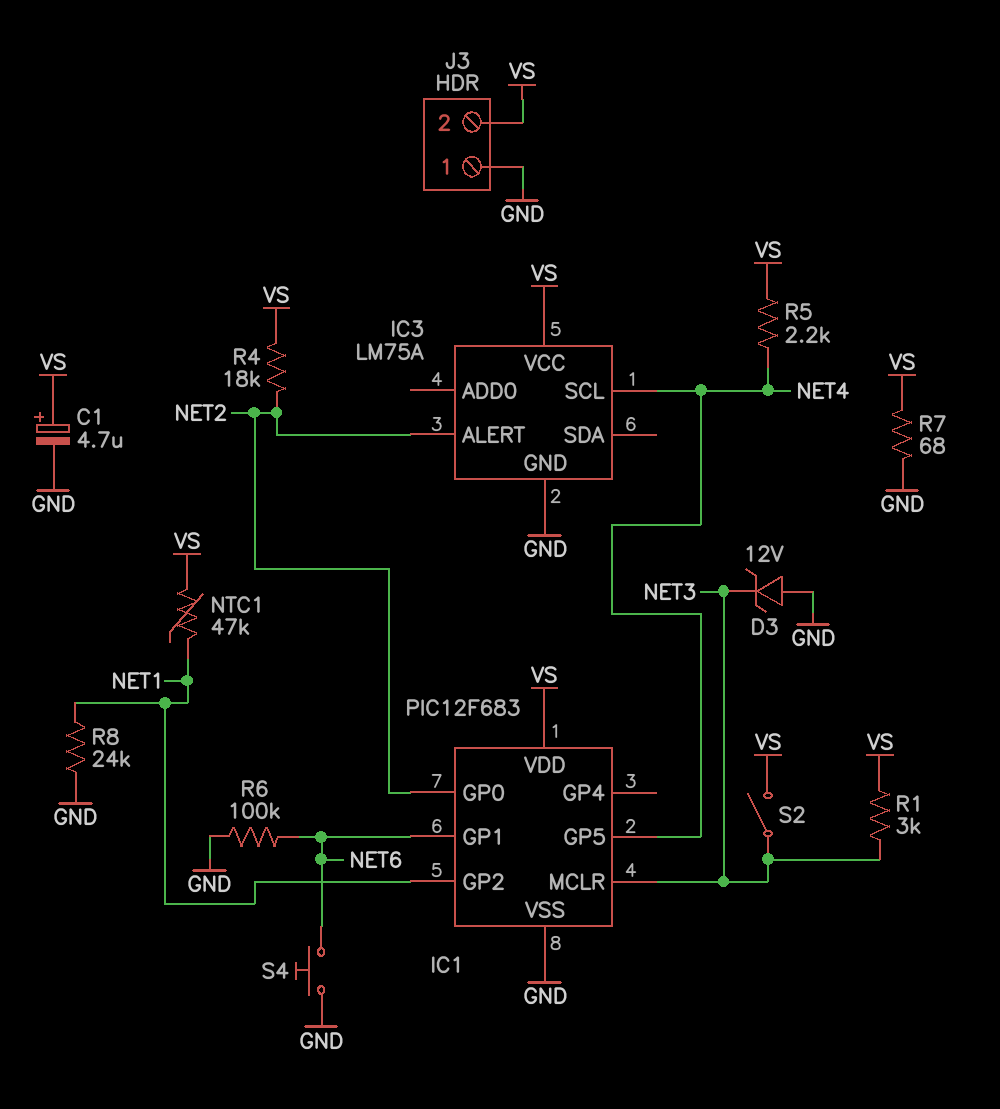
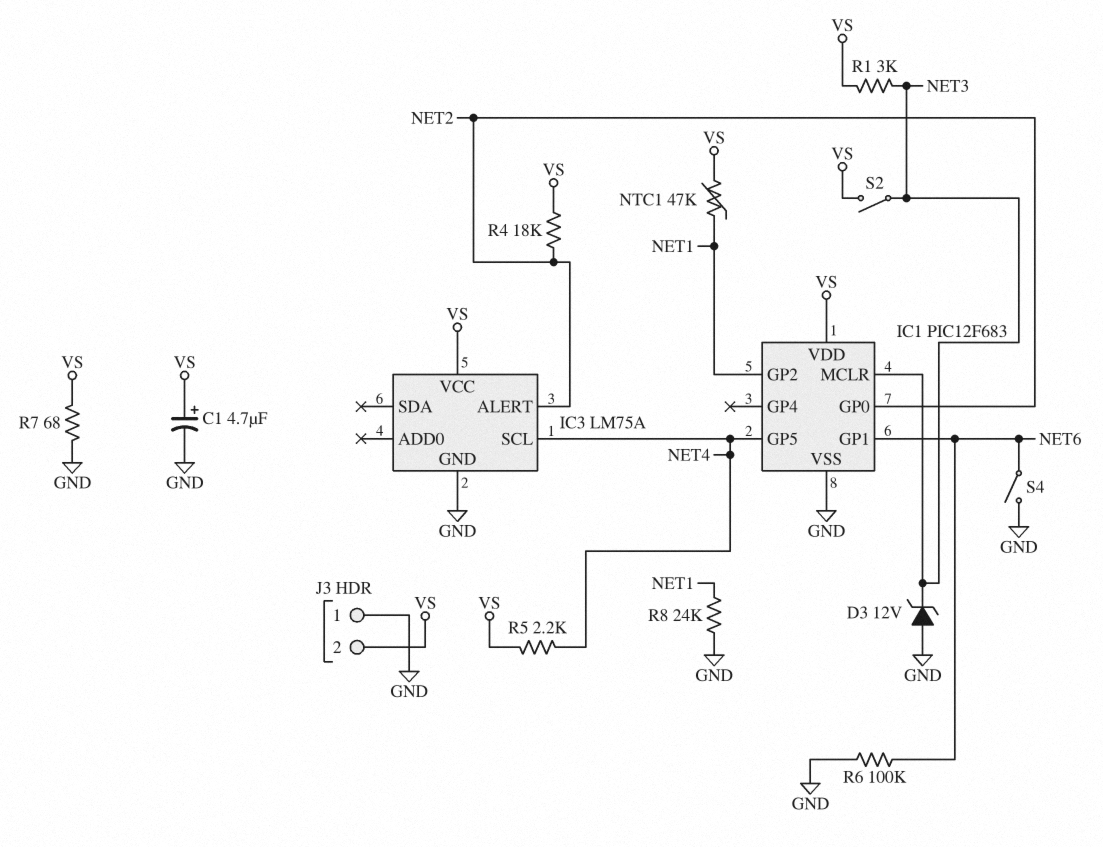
S4: button (GND, NET6) -> switch (GND, NET6)

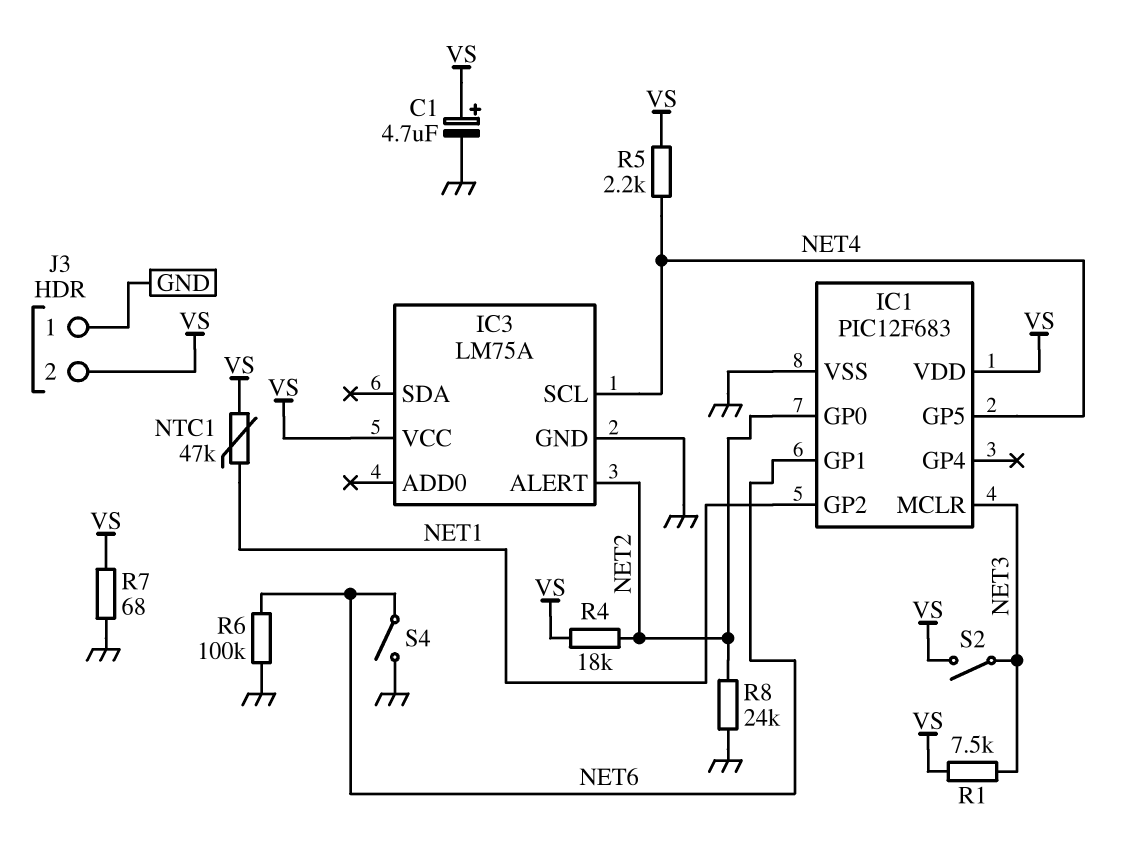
D3: zener 12V (A GND, K NET3) -> none
R1: 3k (NET3, VS) -> 7.5k (NET3, VS)
R8: 24k (GND, NET1) -> 24k (GND, NET2)

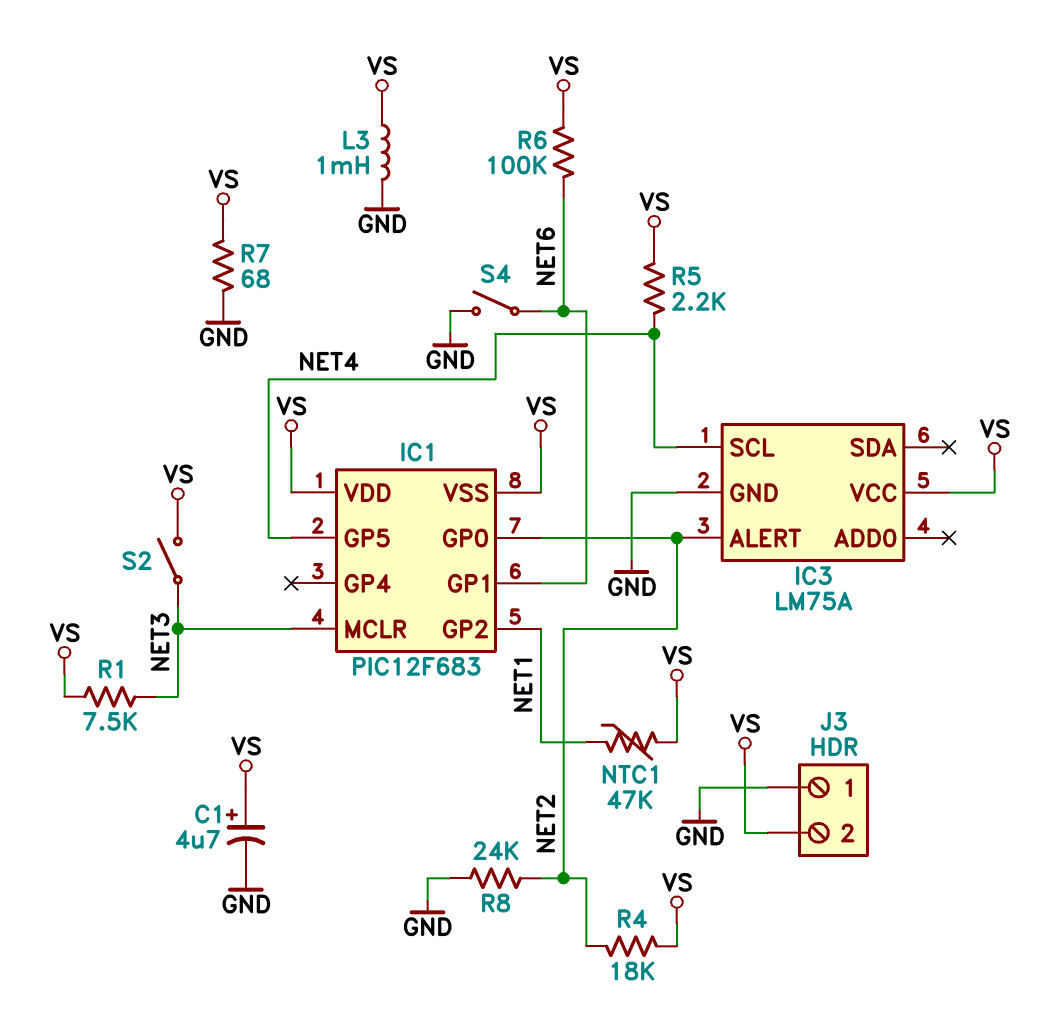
IC1 pin VSS: GND -> VS
L3: none -> 1mH (GND, VS)
R6: 100k (GND, NET6) -> 100k (NET6, VS)

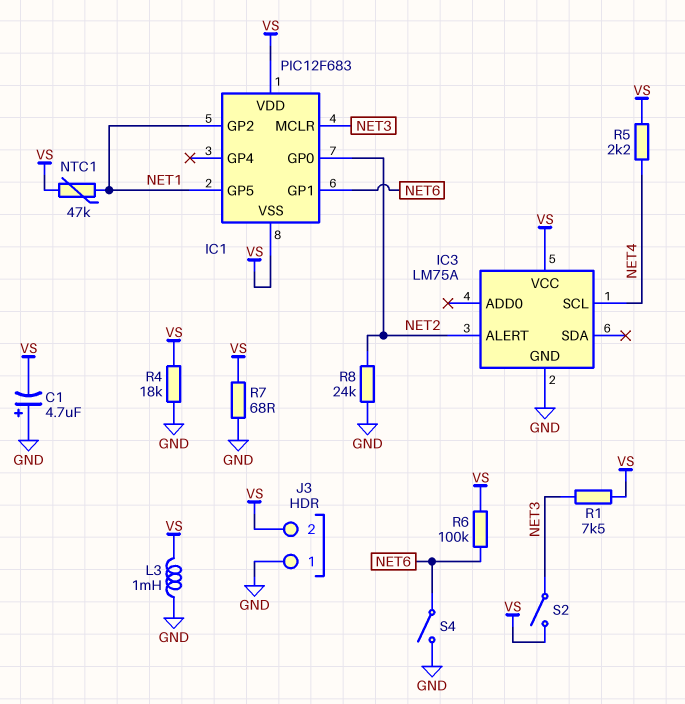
C1: 4.7uF (plus VS, minus GND) -> 4.7uF (plus GND, minus VS)
IC1 pin GP5: NET4 -> NET1
R4: 18k (NET2, VS) -> 18k (GND, VS)

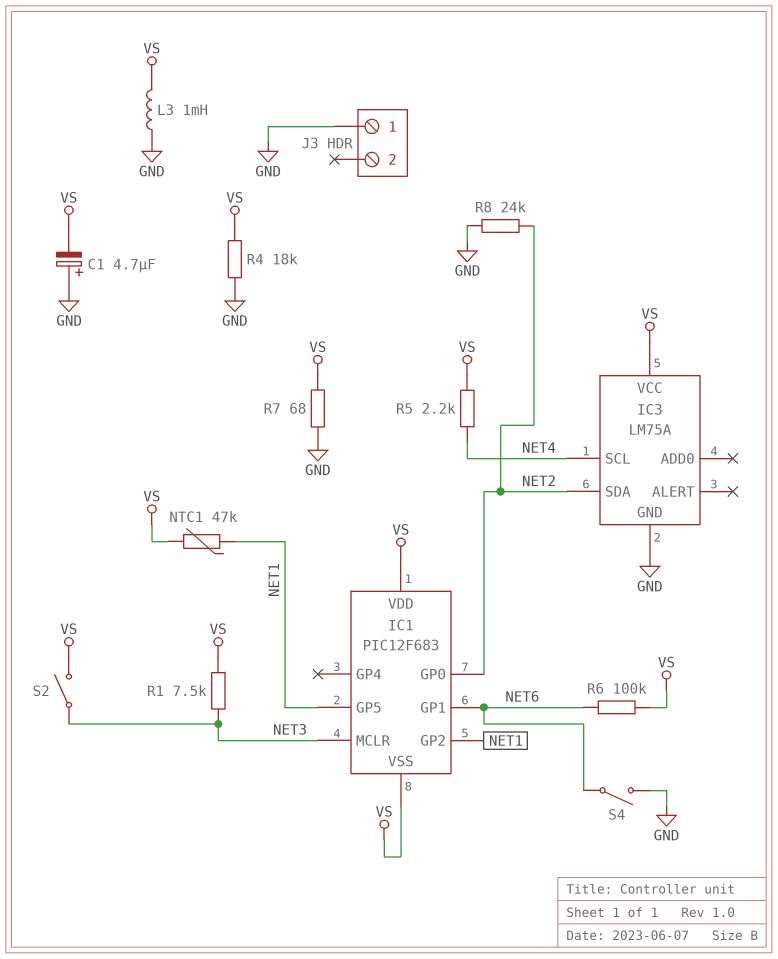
IC3 pin ALERT: NET2 -> none
IC3 pin SDA: none -> NET2
J3 pin 2: VS -> none

